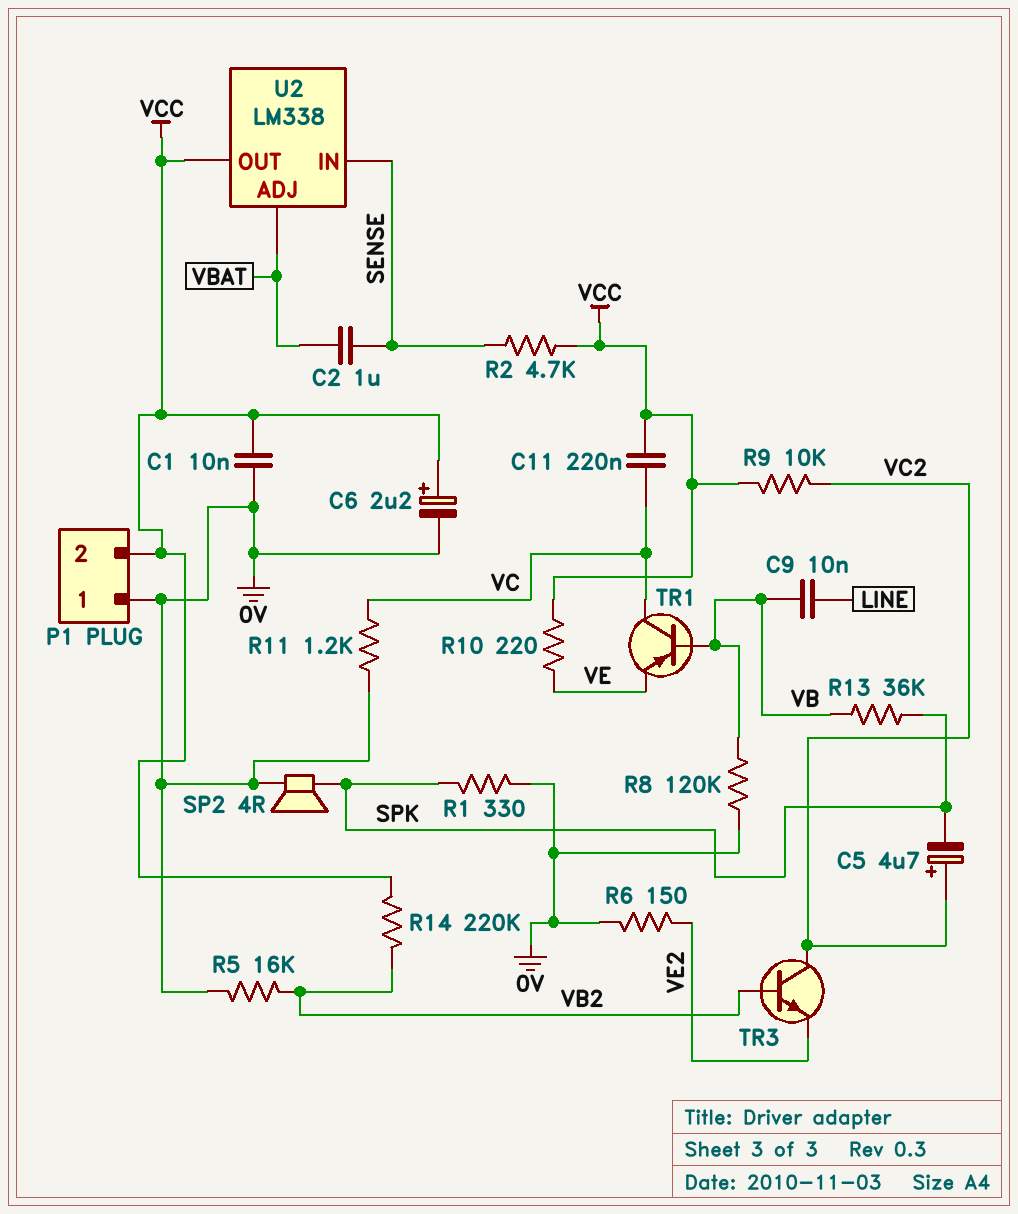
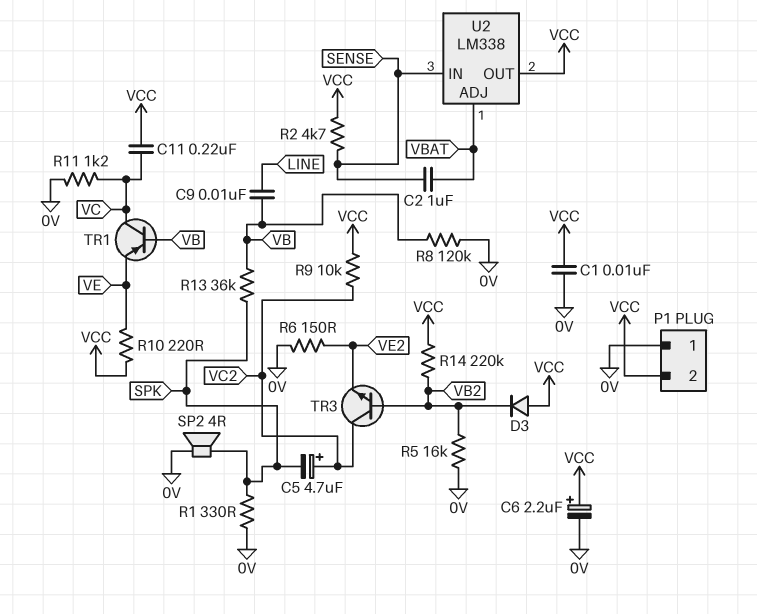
D3: none -> diode (A VCC, K VB2)

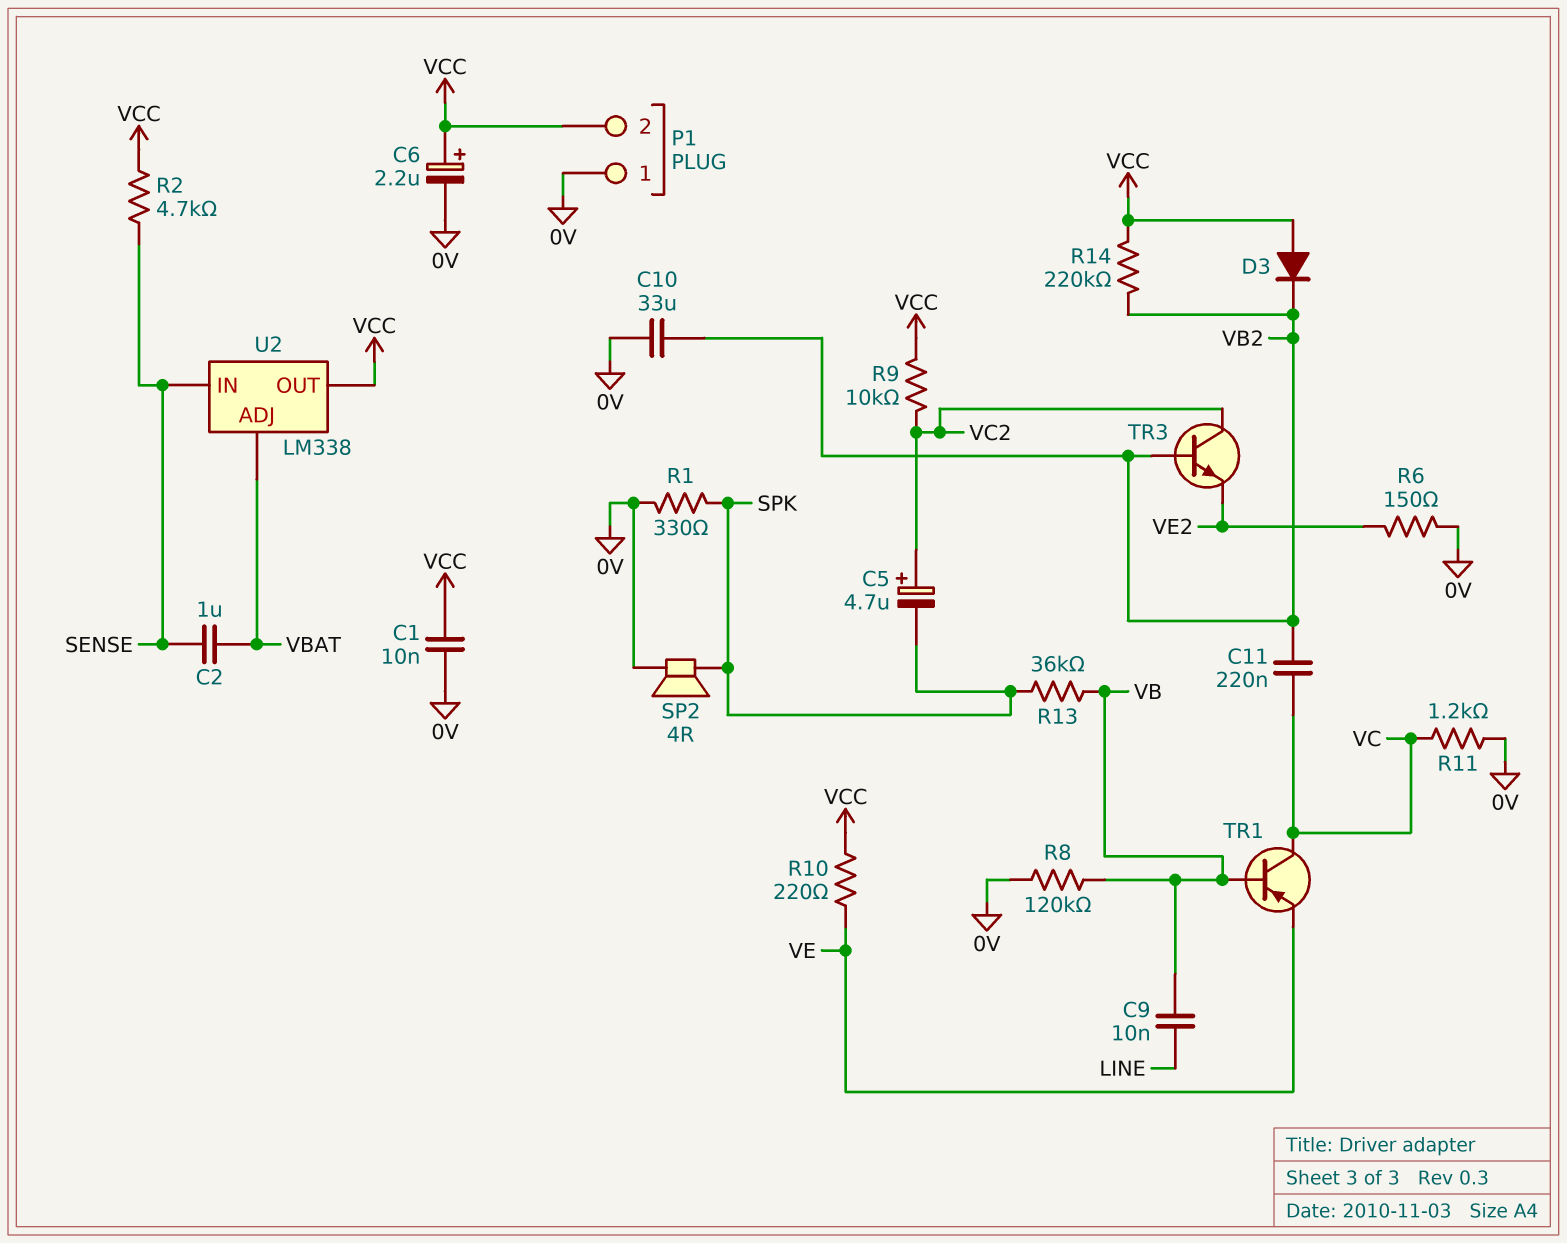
C10: none -> 33uF (0V, VB2)
C11: 220nF (VC, VCC) -> 220nF (VB2, VC)
R5: 16k (0V, VB2) -> none

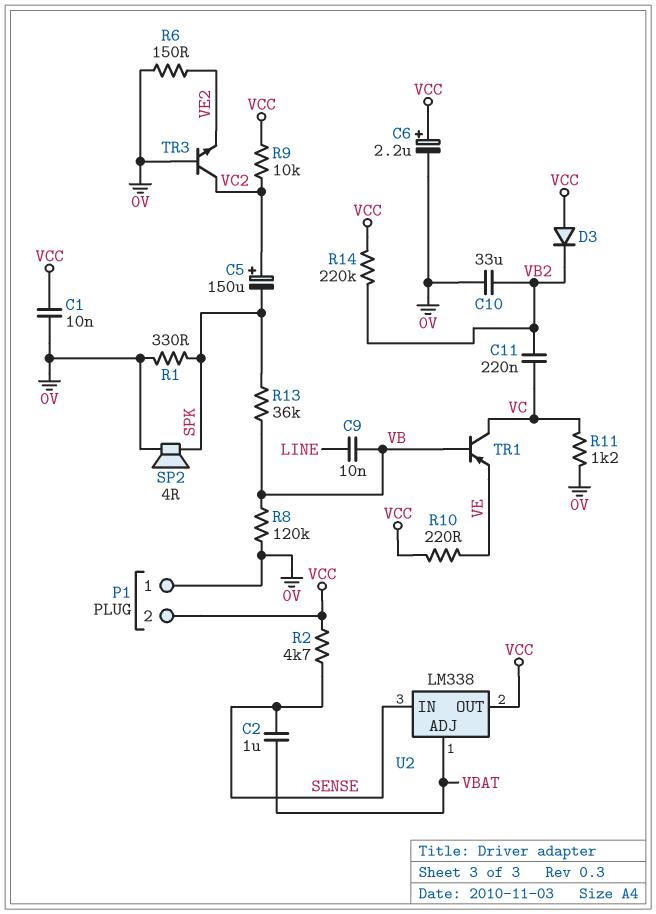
C5: 4.7uF (plus VC2, minus SPK) -> 150uF (plus VC2, minus SPK)
TR3: NPN (B VB2, C VC2, E VE2) -> NPN (B 0V, C VC2, E VE2)

